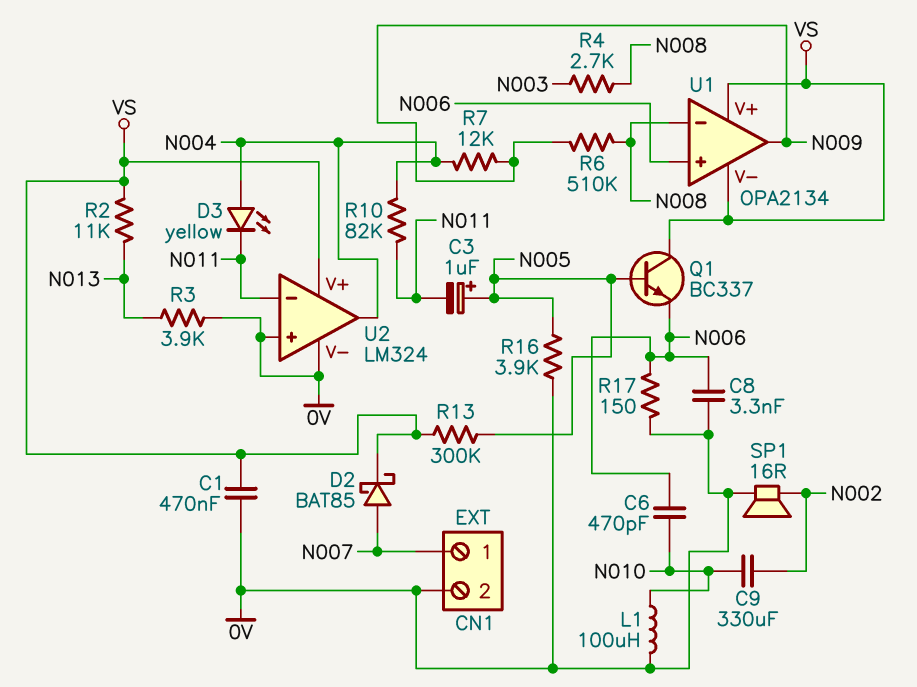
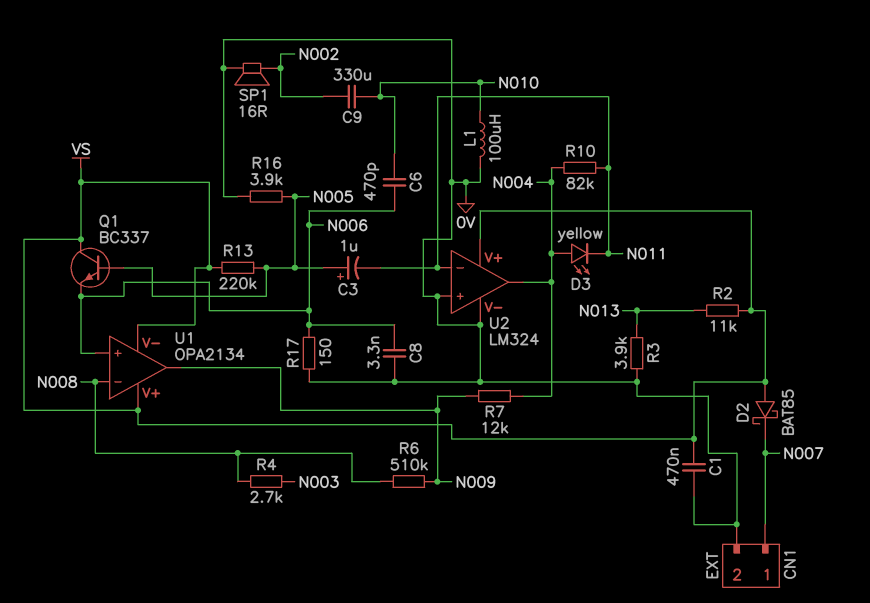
D2: schottky BAT85 (A N007, K VS) -> schottky BAT85 (A VS, K N007)
R13: 300k (N005, VS) -> 220k (N005, VS)

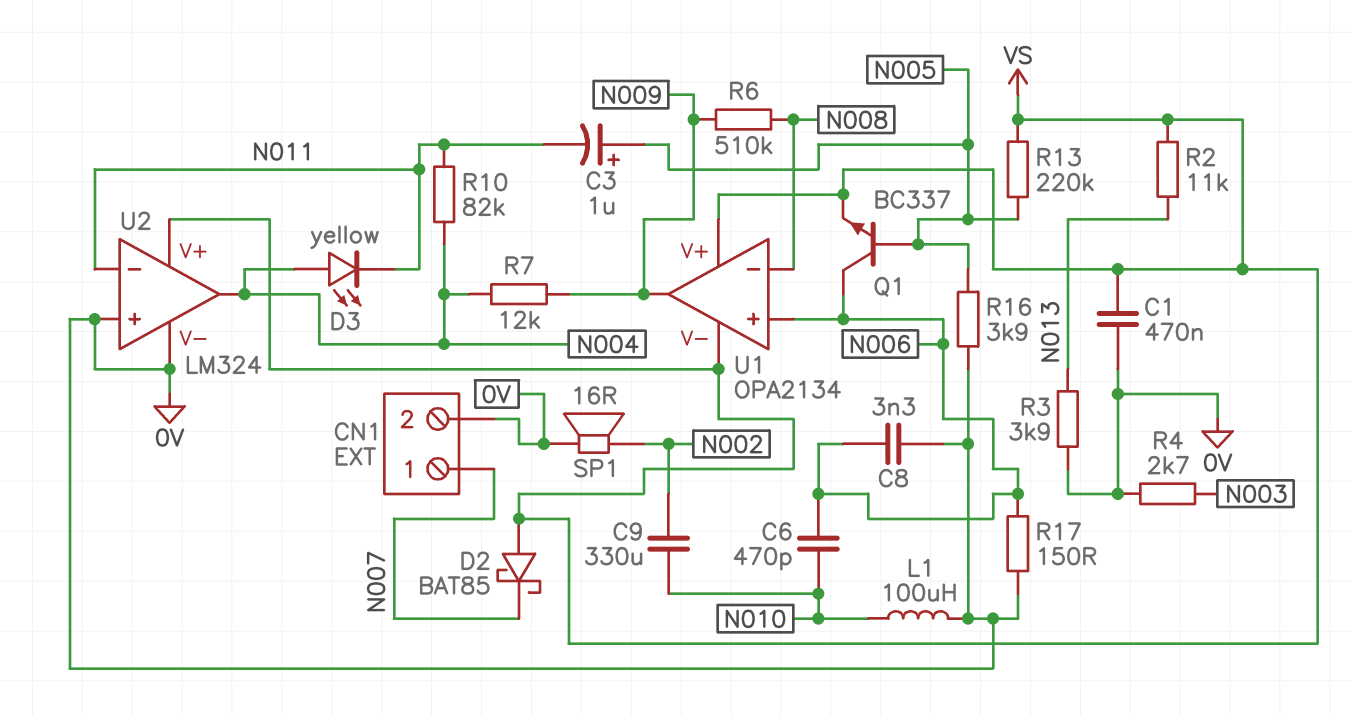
Q1: NPN BC337 (B N005, C VS, E N006) -> NPN BC337 (B N005, C N006, E VS)
R4: 2.7k (N003, N008) -> 2.7k (0V, N003)

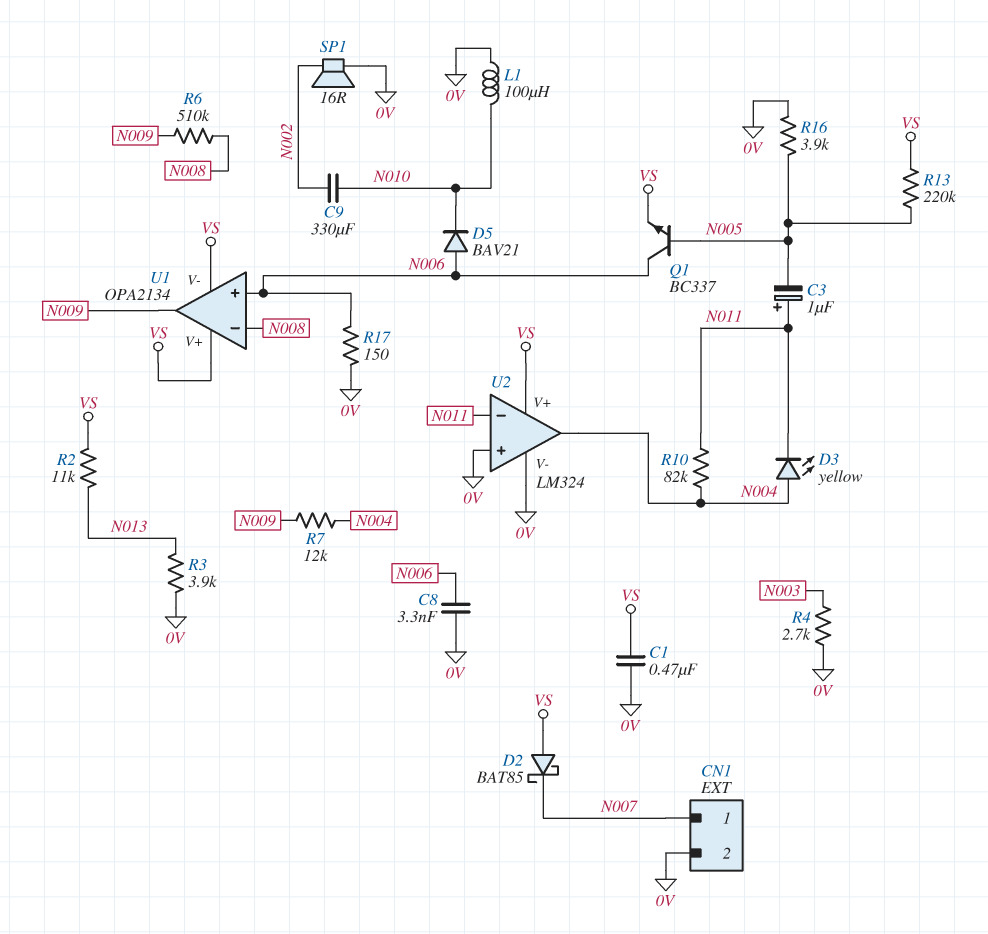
C3: 1uF (plus N005, minus N011) -> 1uF (plus N011, minus N005)
C6: 470pF (N006, N010) -> none
D5: none -> diode BAV21 (A N006, K N010)

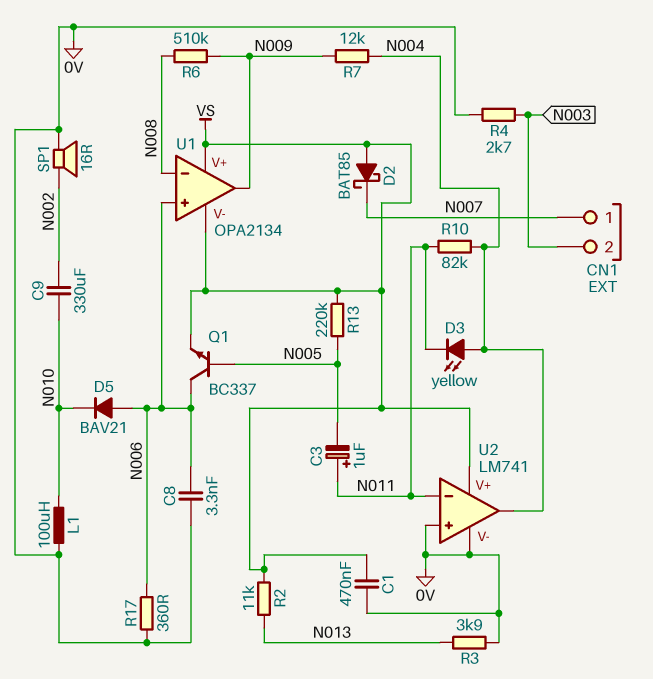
CN1 pin 2: 0V -> N003
R16: 3.9k (0V, N005) -> none
R17: 150 (0V, N006) -> 360 (0V, N006)
U2: LM324 -> LM741

